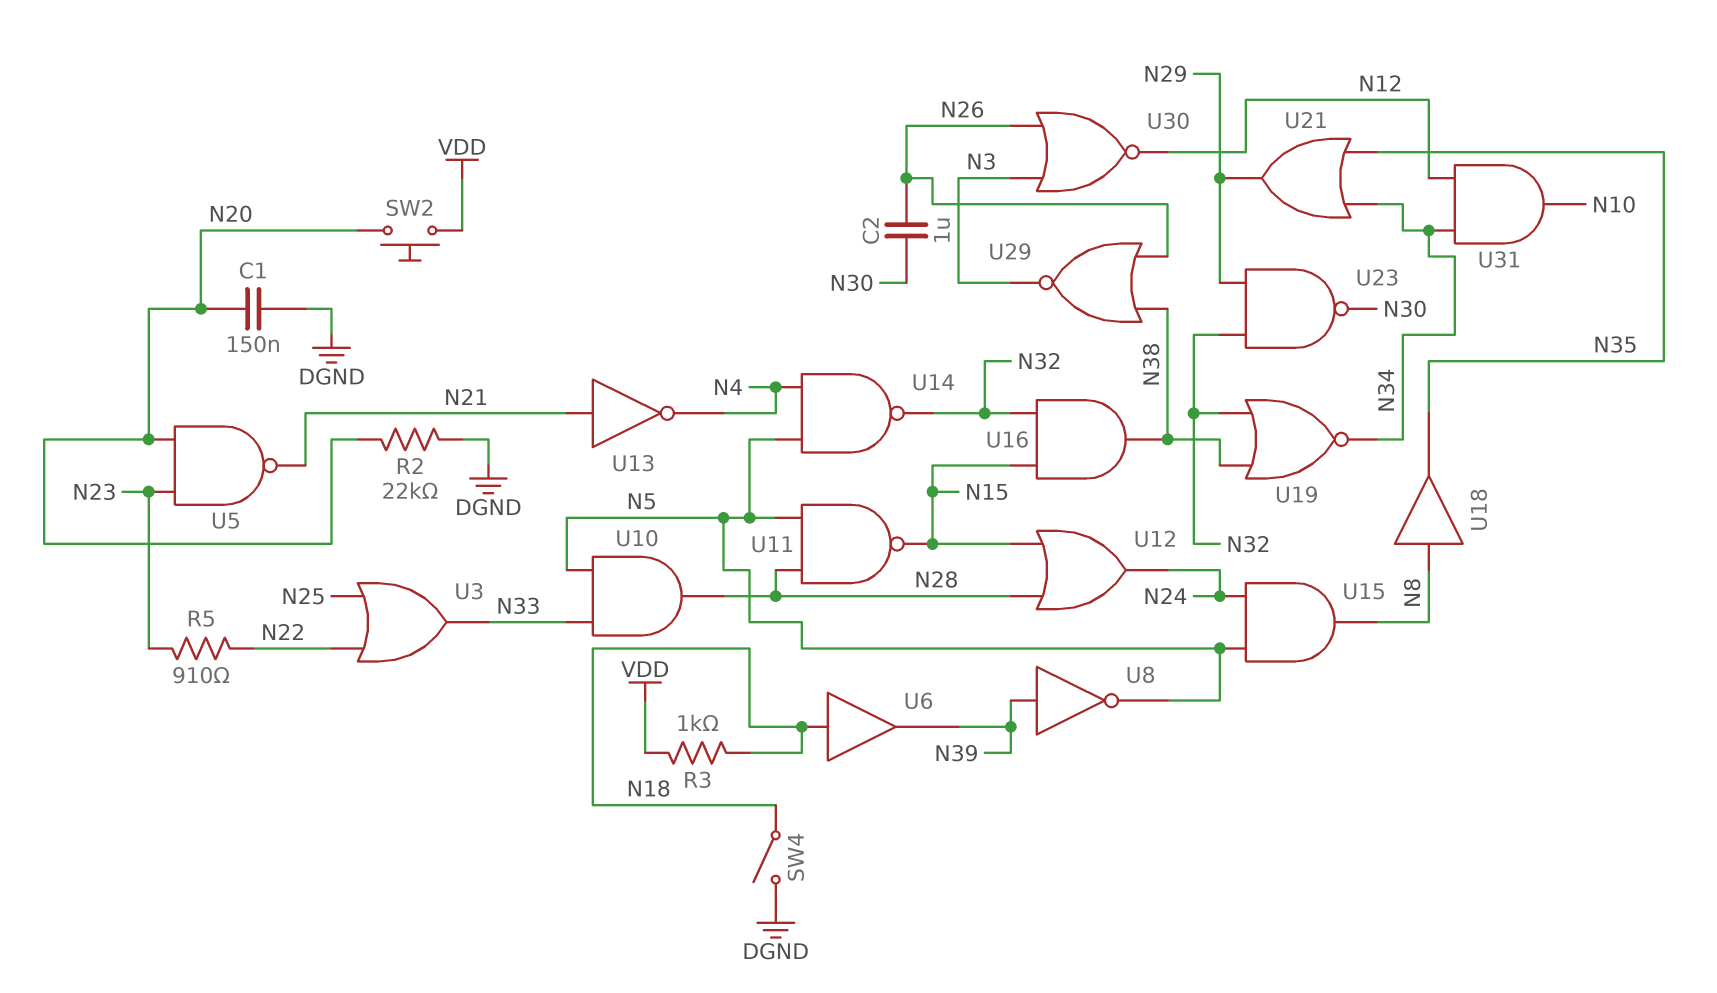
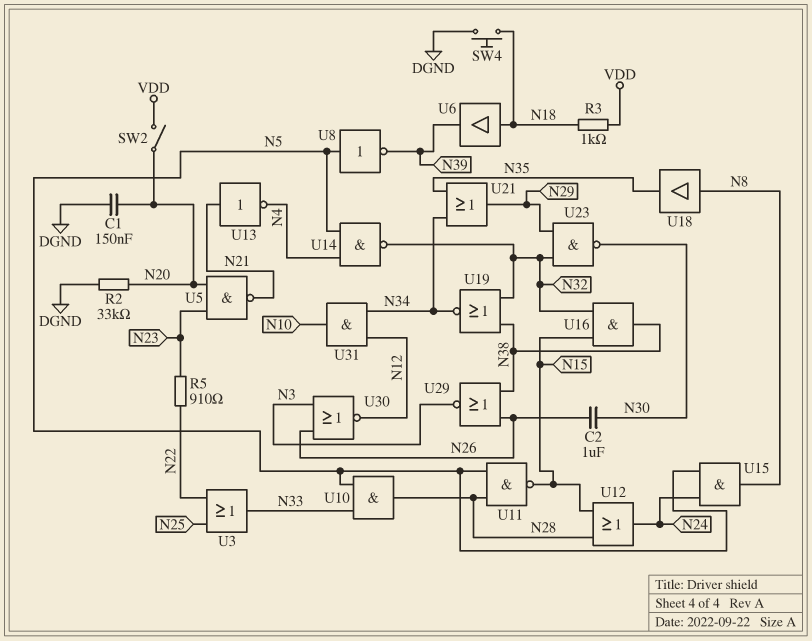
R2: 22k (DGND, N20) -> 33k (DGND, N20)
SW2: button (N20, VDD) -> switch (N20, VDD)
SW4: switch (DGND, N18) -> button (DGND, N18)
U8: NOT (in N39, out N5) -> NOT (in N5, out N39)

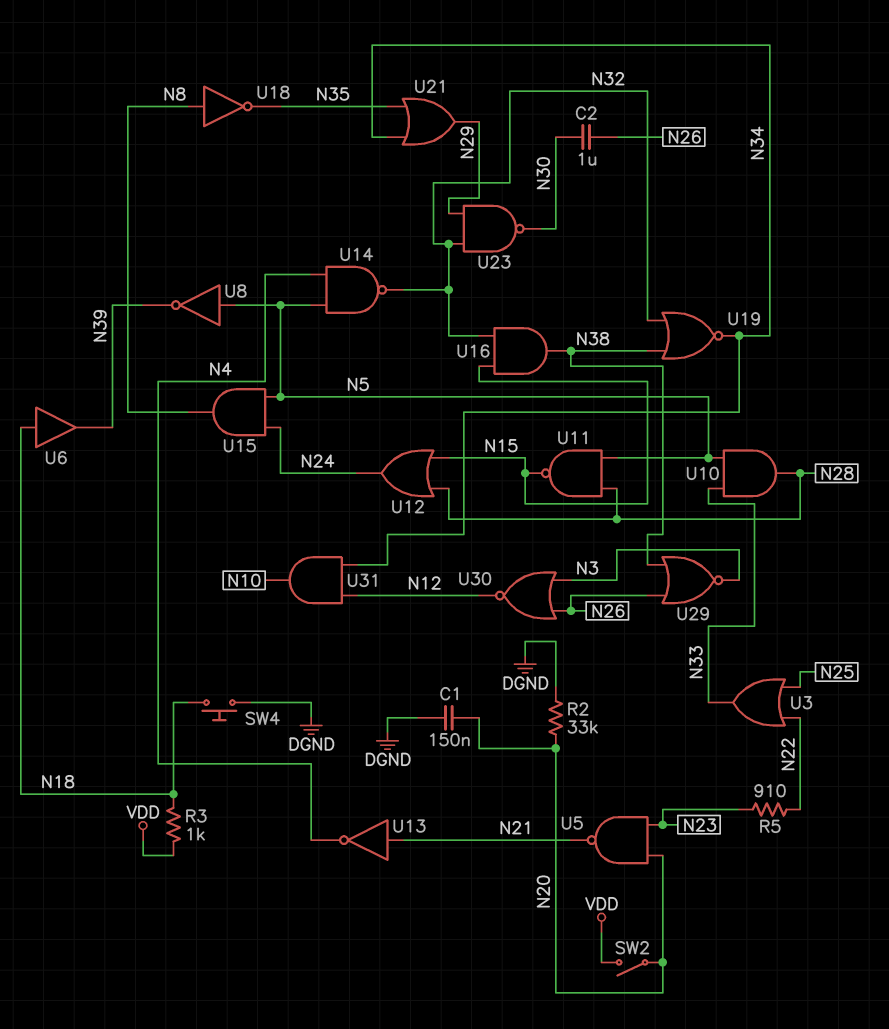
U18: buffer (in N8, out N35) -> NOT (in N8, out N35)

